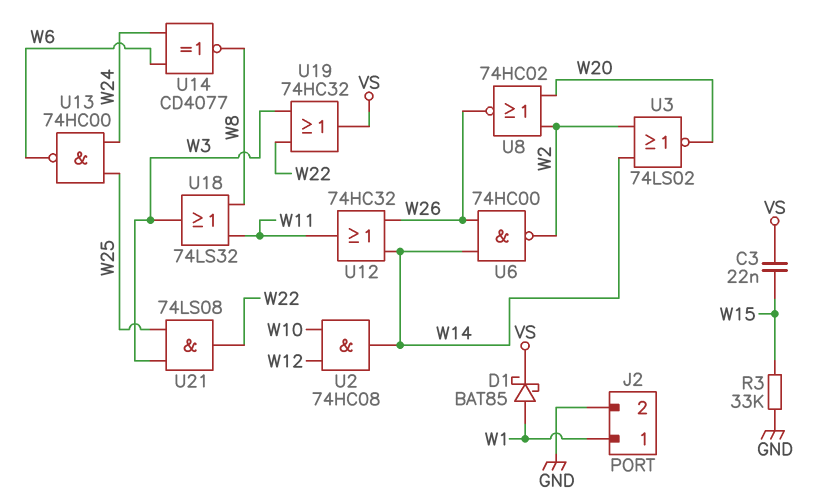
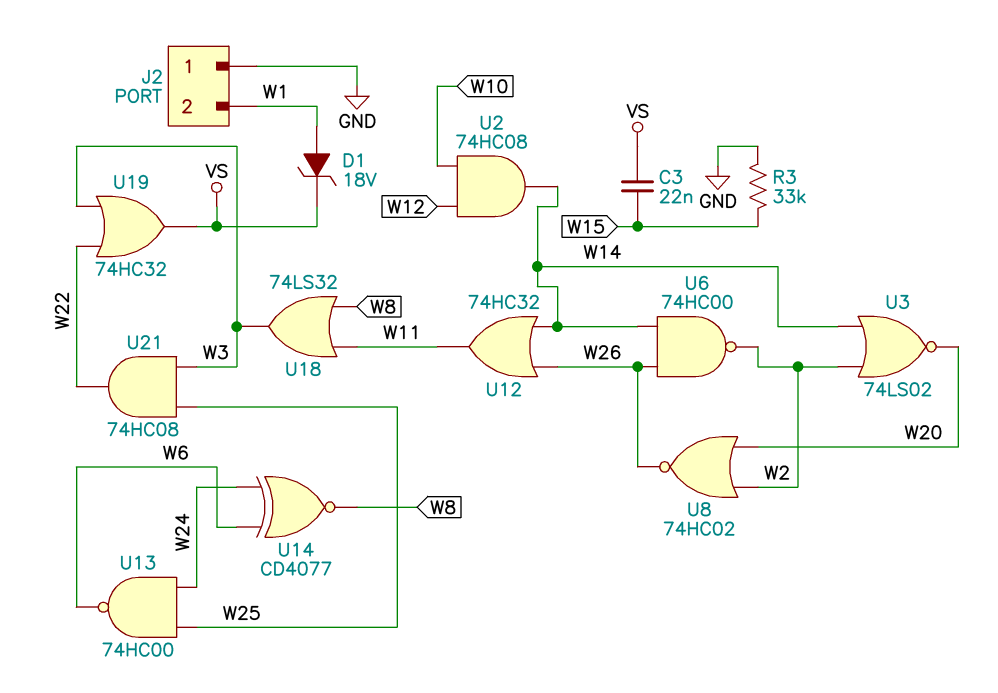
D1: schottky BAT85 (A W1, K VS) -> zener 18V (A W1, K VS)
J2 pin 1: W1 -> GND
J2 pin 2: GND -> W1
U21: AND 74LS08 (in W3, in W25, out W22) -> AND 74HC08 (in W3, in W25, out W22)

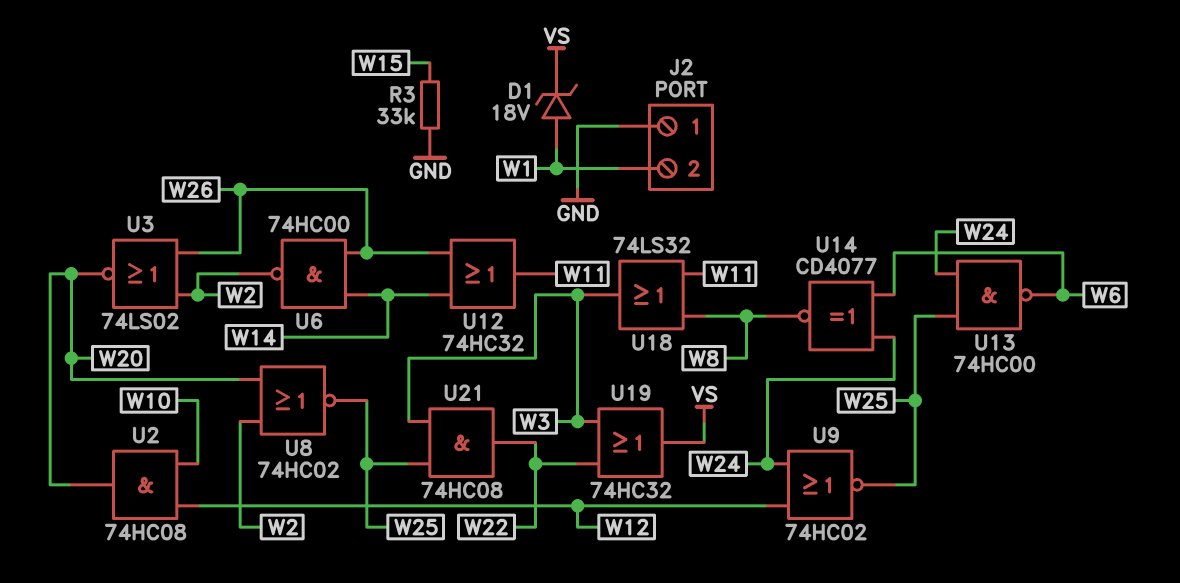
C3: 22nF (VS, W15) -> none
U2: AND 74HC08 (in W10, in W12, out W14) -> AND 74HC08 (in W10, in W12, out W20)
U3: NOR 74LS02 (in W2, in W14, out W20) -> NOR 74LS02 (in W2, in W26, out W20)
U8: NOR 74HC02 (in W2, in W20, out W26) -> NOR 74HC02 (in W2, in W20, out W25)
U9: none -> NOR 74HC02 (in W12, in W24, out W25)

